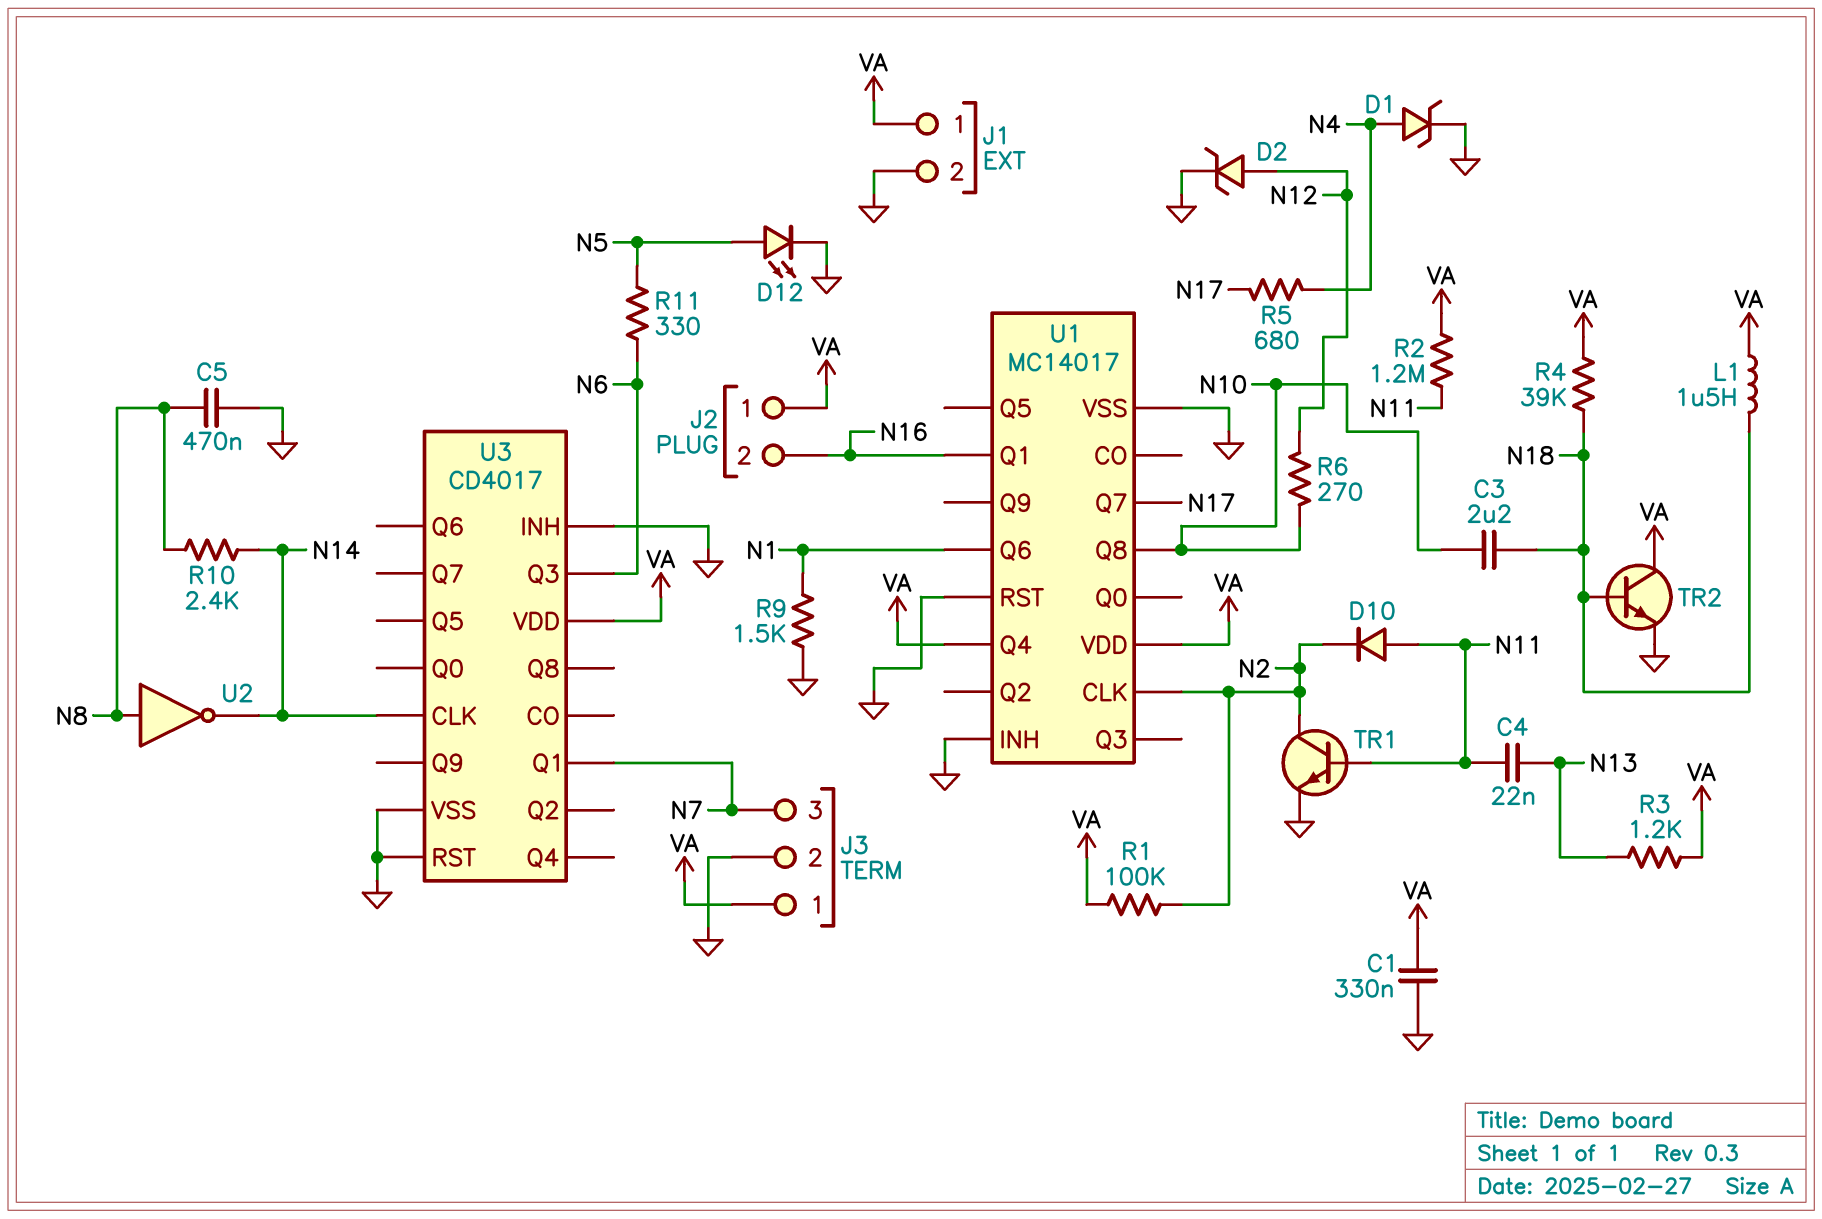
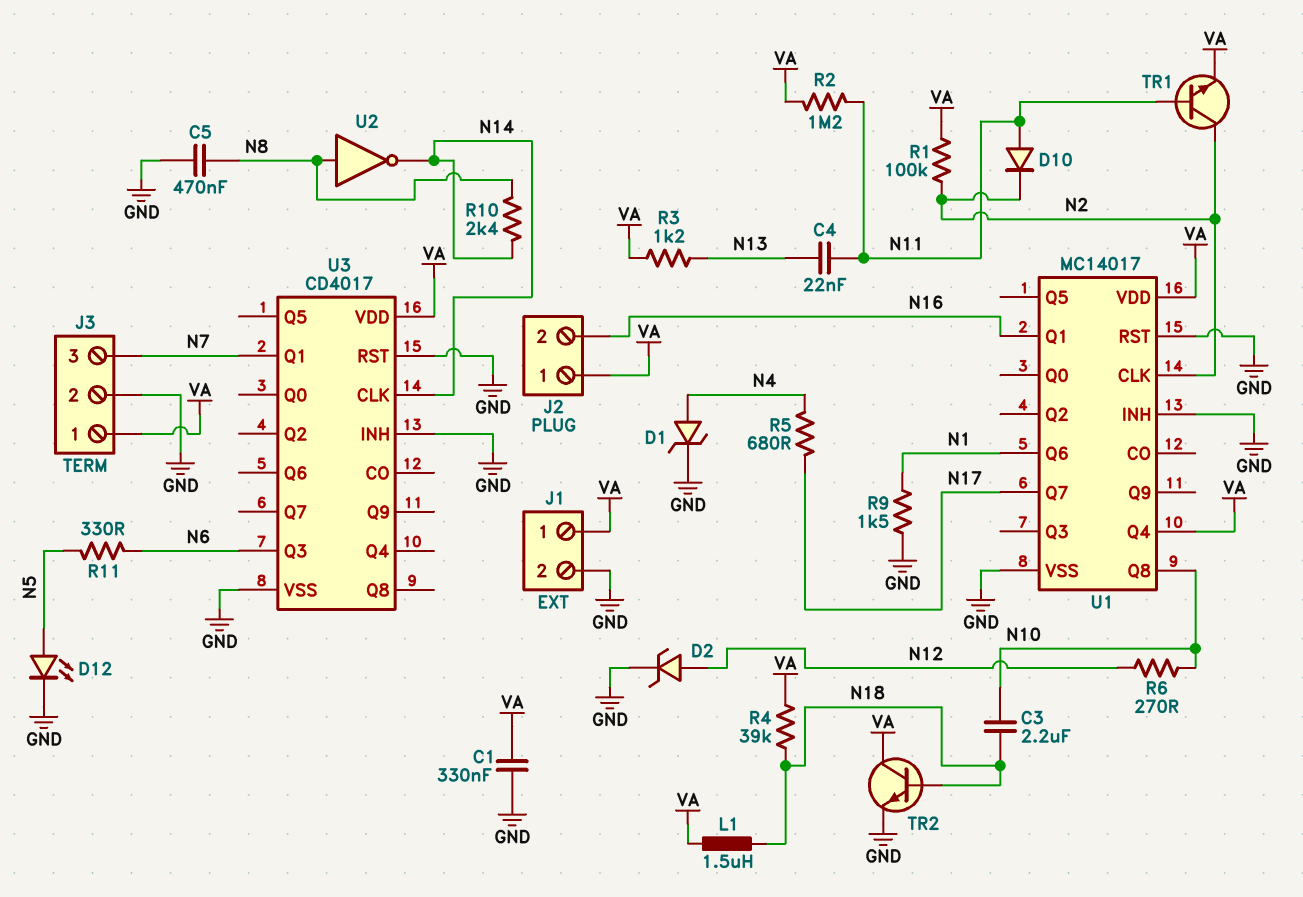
TR1: NPN (B N11, C N2, E GND) -> NPN (B N11, C N2, E VA)

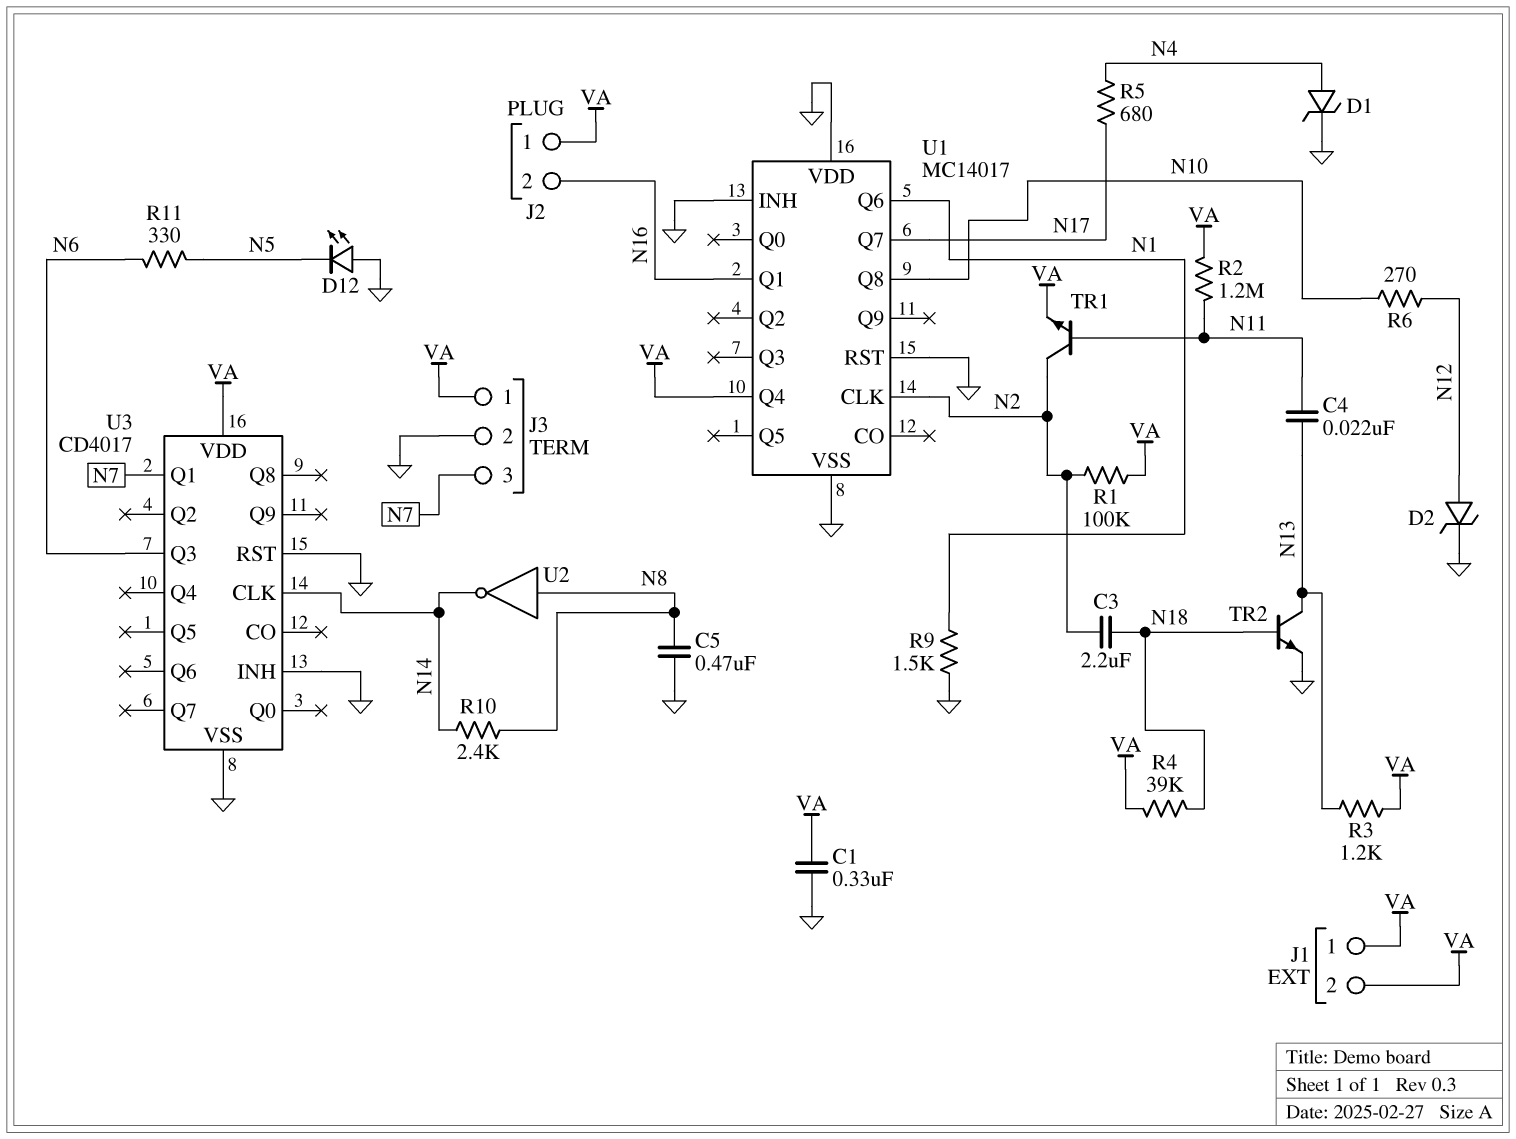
C3: 2.2uF (N10, N18) -> 2.2uF (N2, N18)
D10: diode (A N11, K N2) -> none
D12: LED (A N5, K GND) -> LED (A GND, K N5)
J1 pin 2: GND -> VA
L1: 1.5uH (N18, VA) -> none
TR2: NPN (B N18, C VA, E GND) -> NPN (B N18, C N13, E GND)
U1 pin VDD: VA -> GND

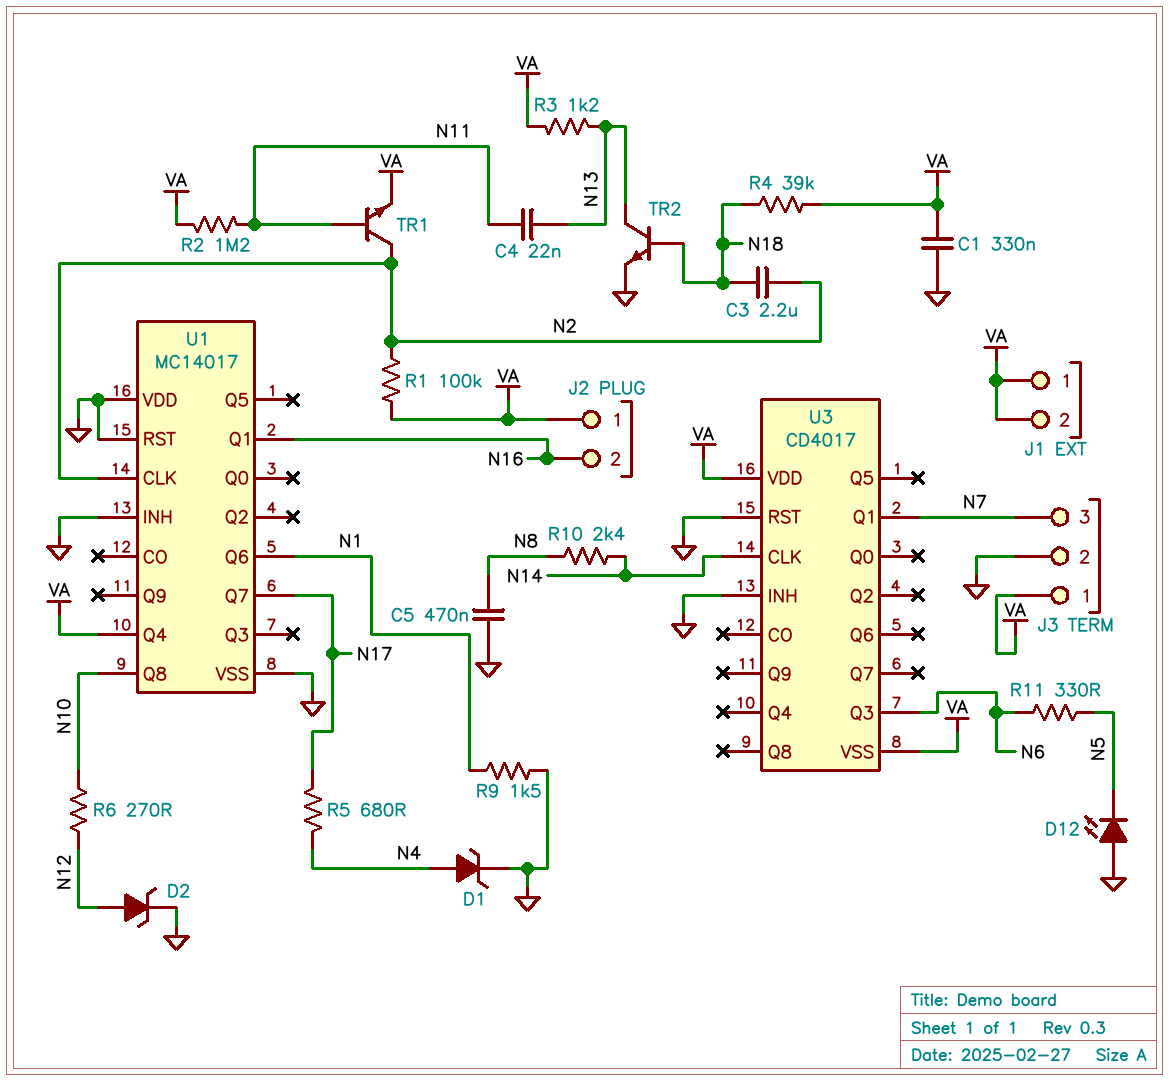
U2: NOT (in N8, out N14) -> none
U3 pin VSS: GND -> VA

